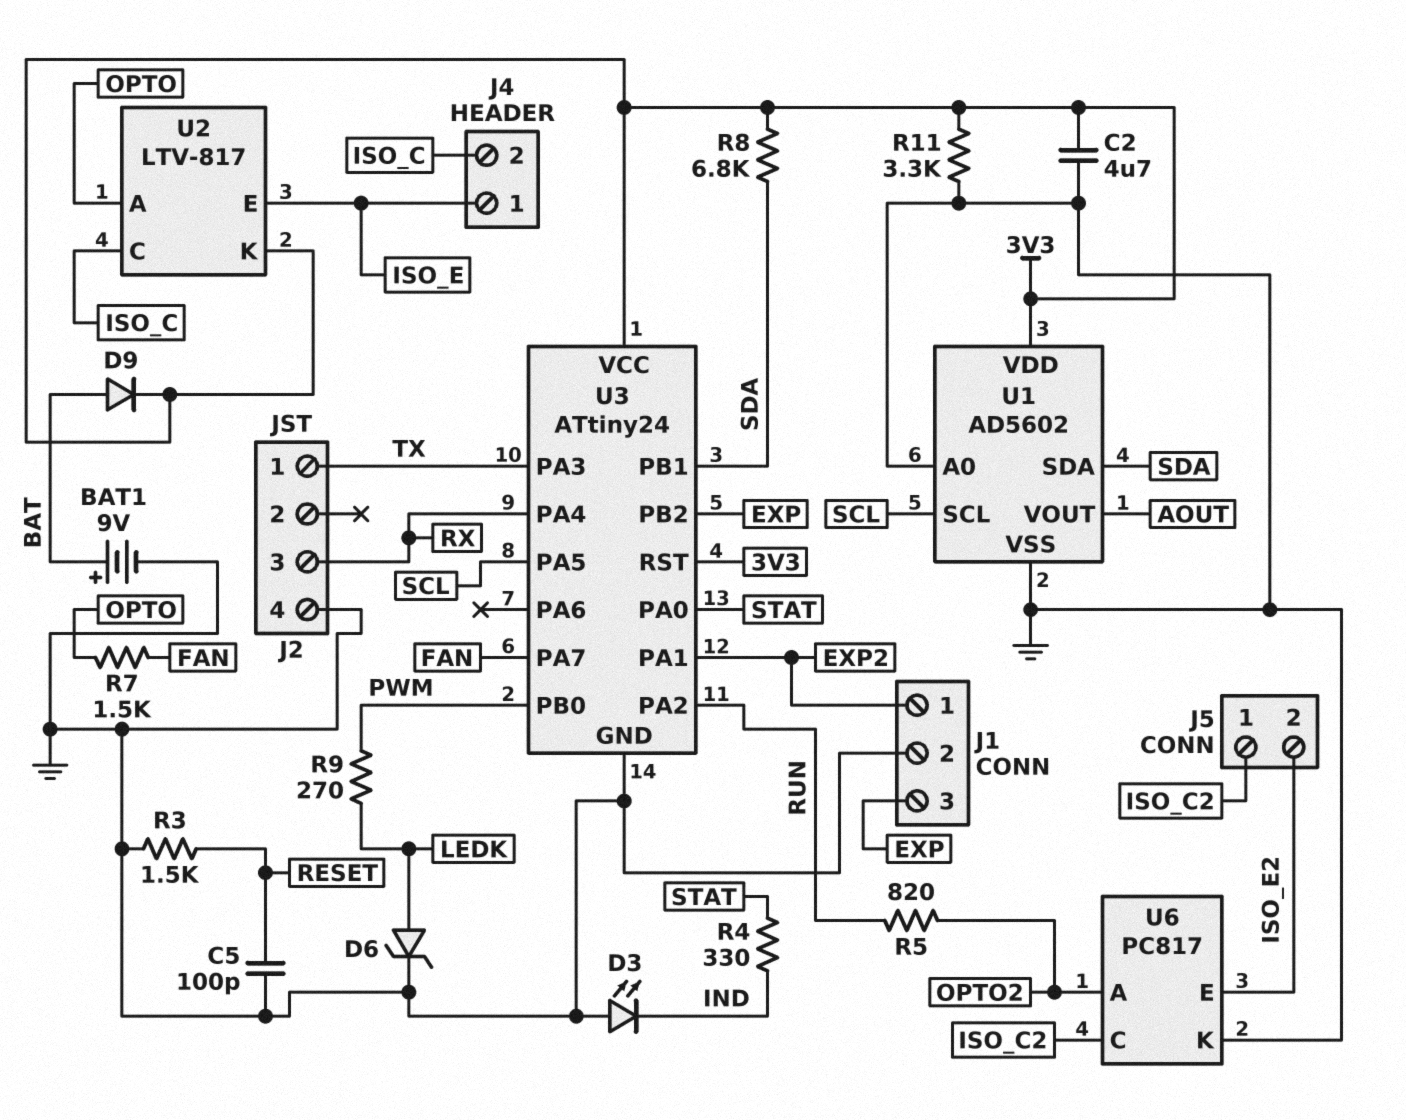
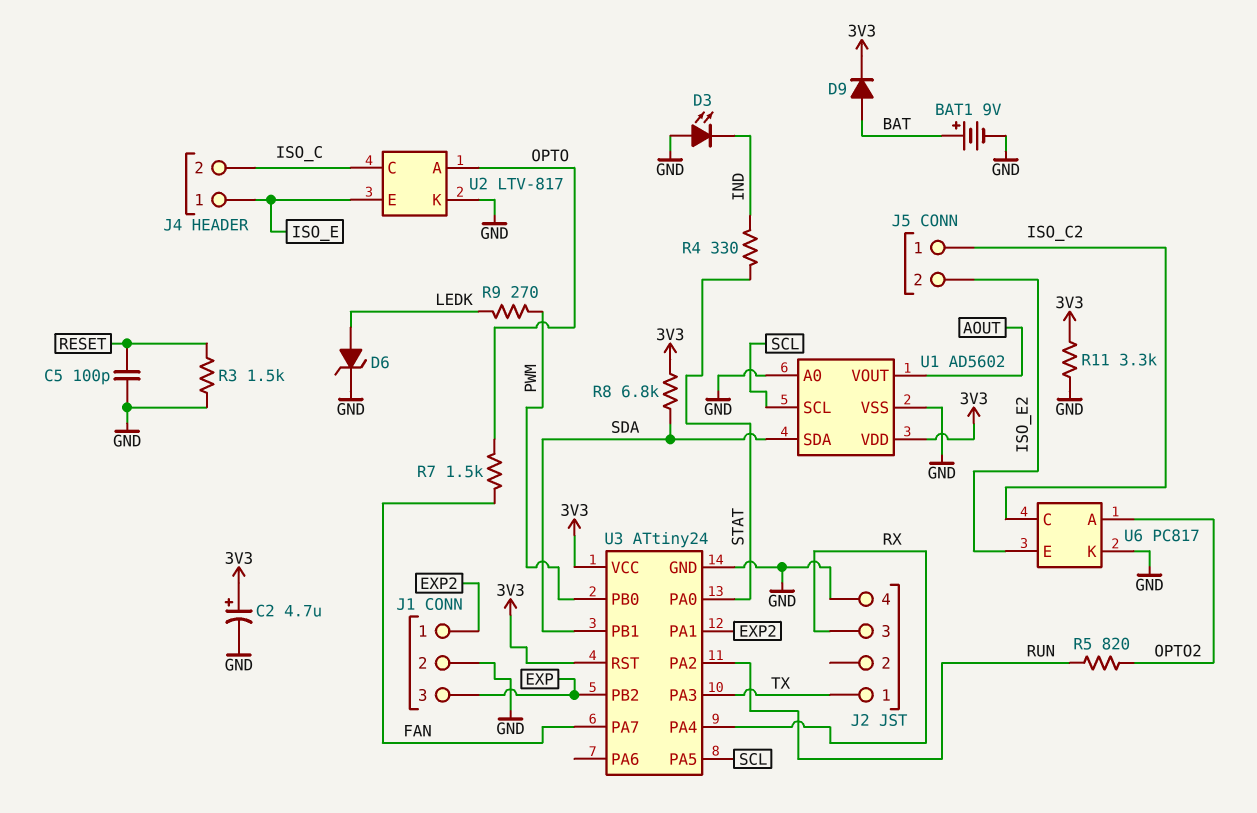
C2: 4.7uF (3V3, GND) -> 4.7uF (plus 3V3, minus GND)
U2 pin K: 3V3 -> GND

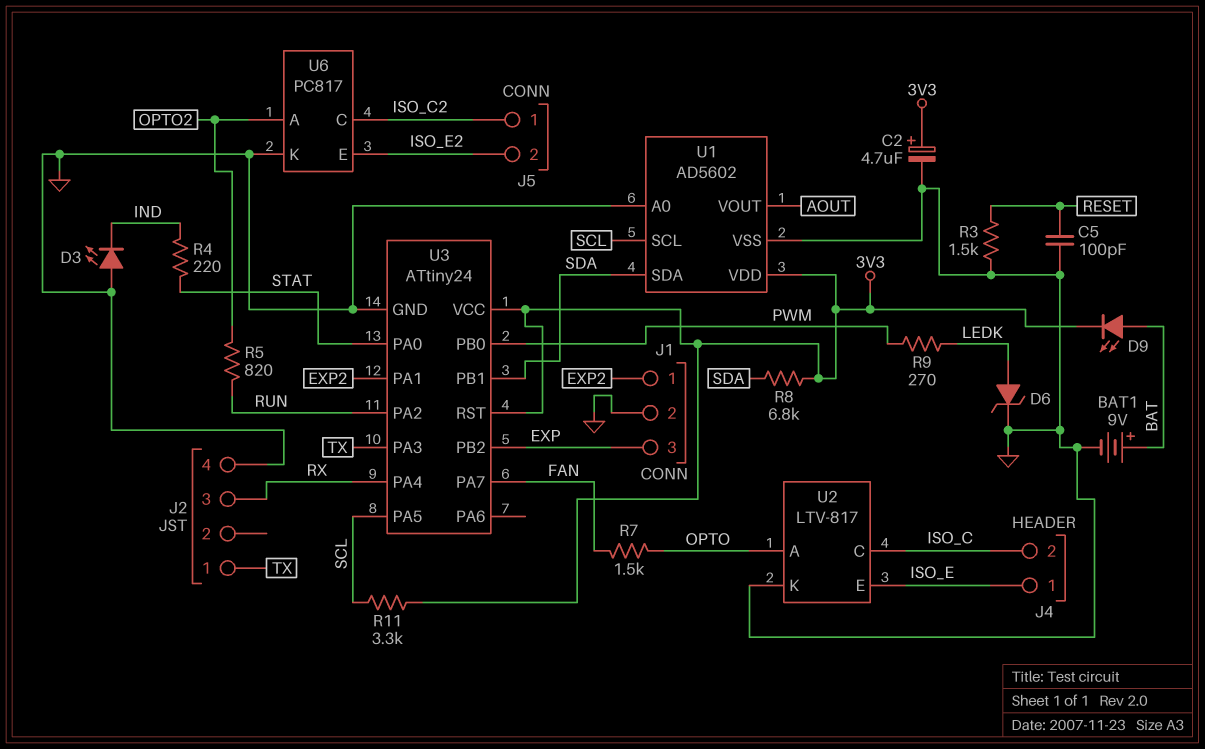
D9: diode (A BAT, K 3V3) -> LED (A BAT, K 3V3)
R4: 330 (IND, STAT) -> 220 (IND, STAT)
R11: 3.3k (3V3, GND) -> 3.3k (3V3, SCL)

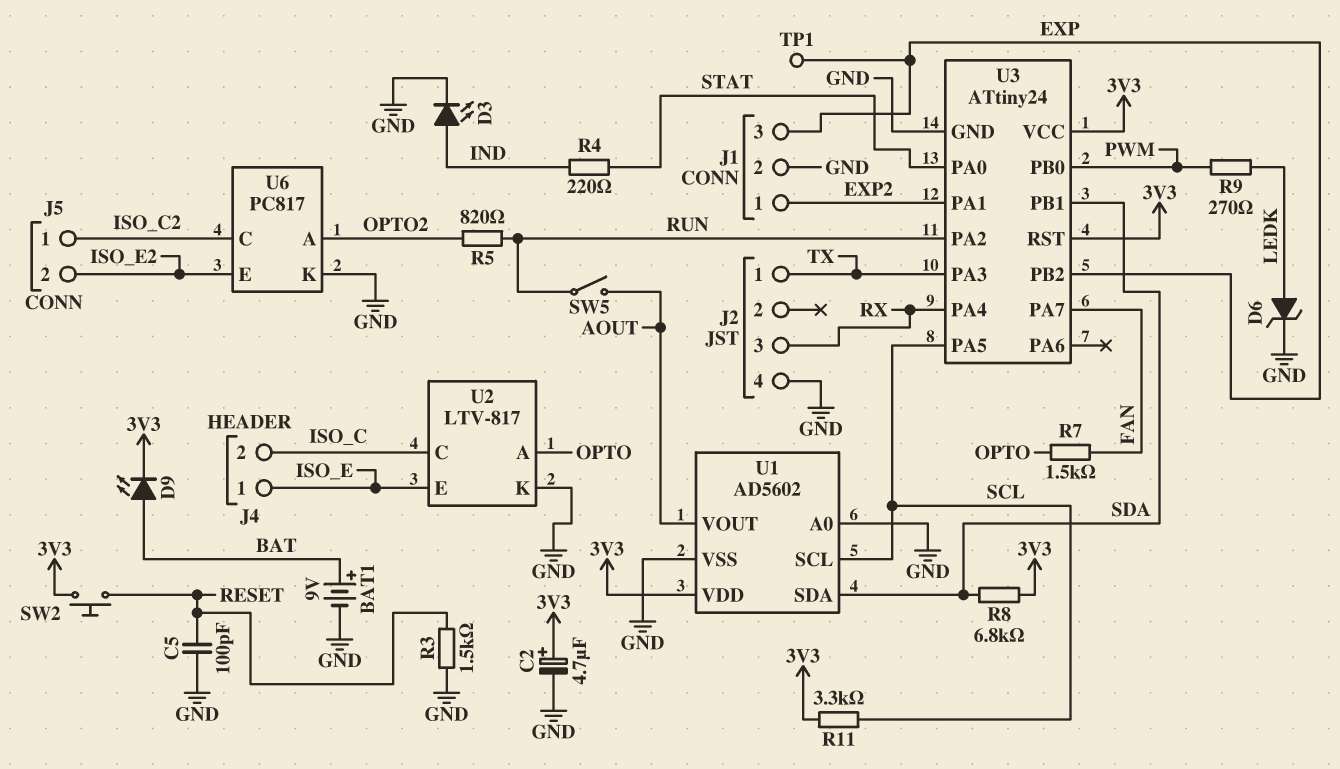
D3: LED (A GND, K IND) -> LED (A IND, K GND)
SW2: none -> button (3V3, RESET)
SW5: none -> switch (AOUT, RUN)
TP1: none -> test point (EXP)

